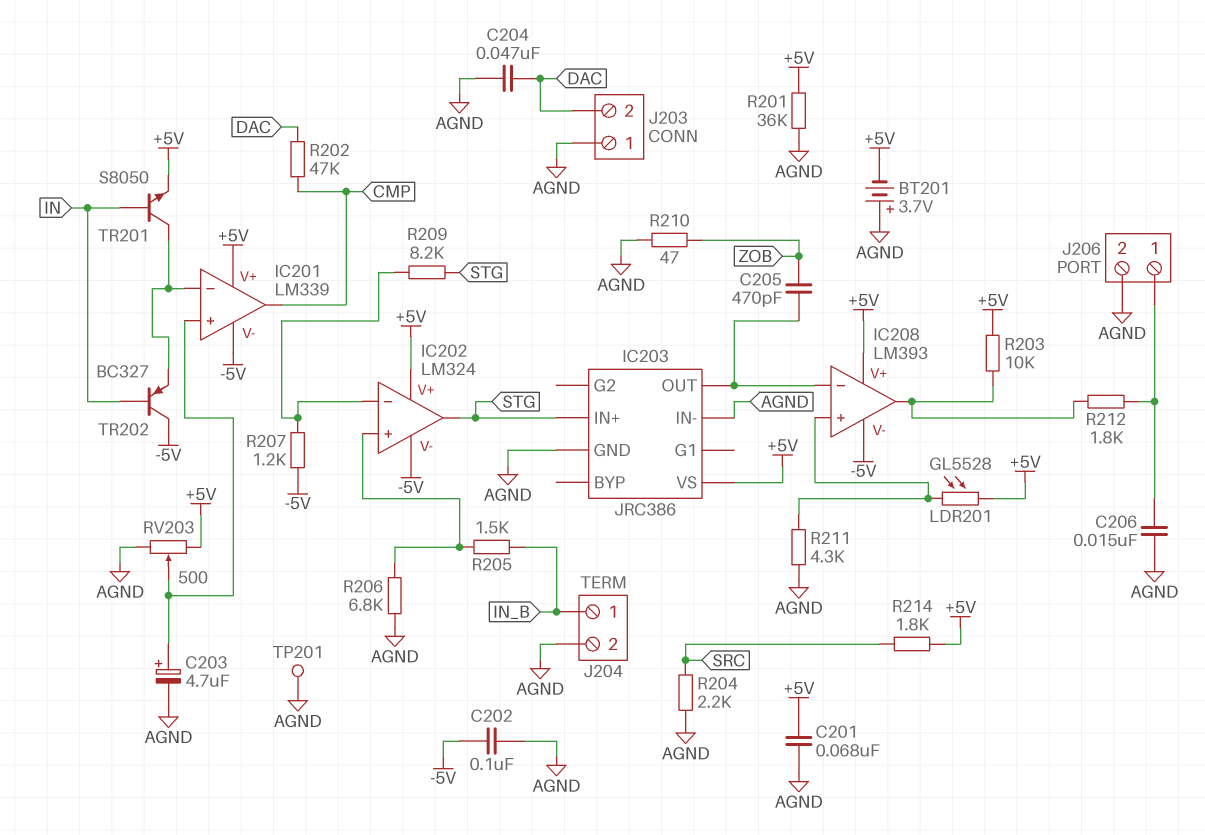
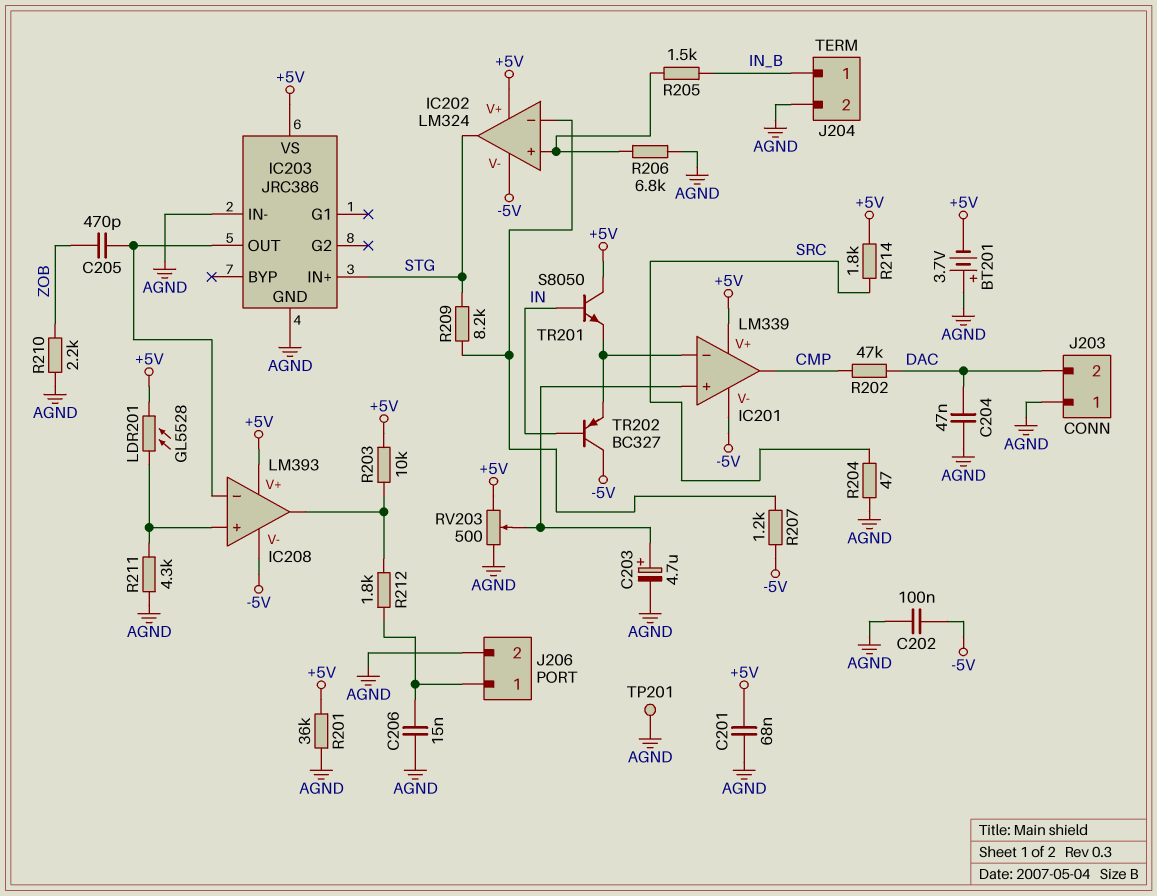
R204: 2.2k (AGND, SRC) -> 47 (AGND, SRC)
R210: 47 (AGND, ZOB) -> 2.2k (AGND, ZOB)
TR201: NPN S8050 (B IN, C IC201/in-, E +5V) -> NPN S8050 (B IN, C +5V, E IC201/in-)

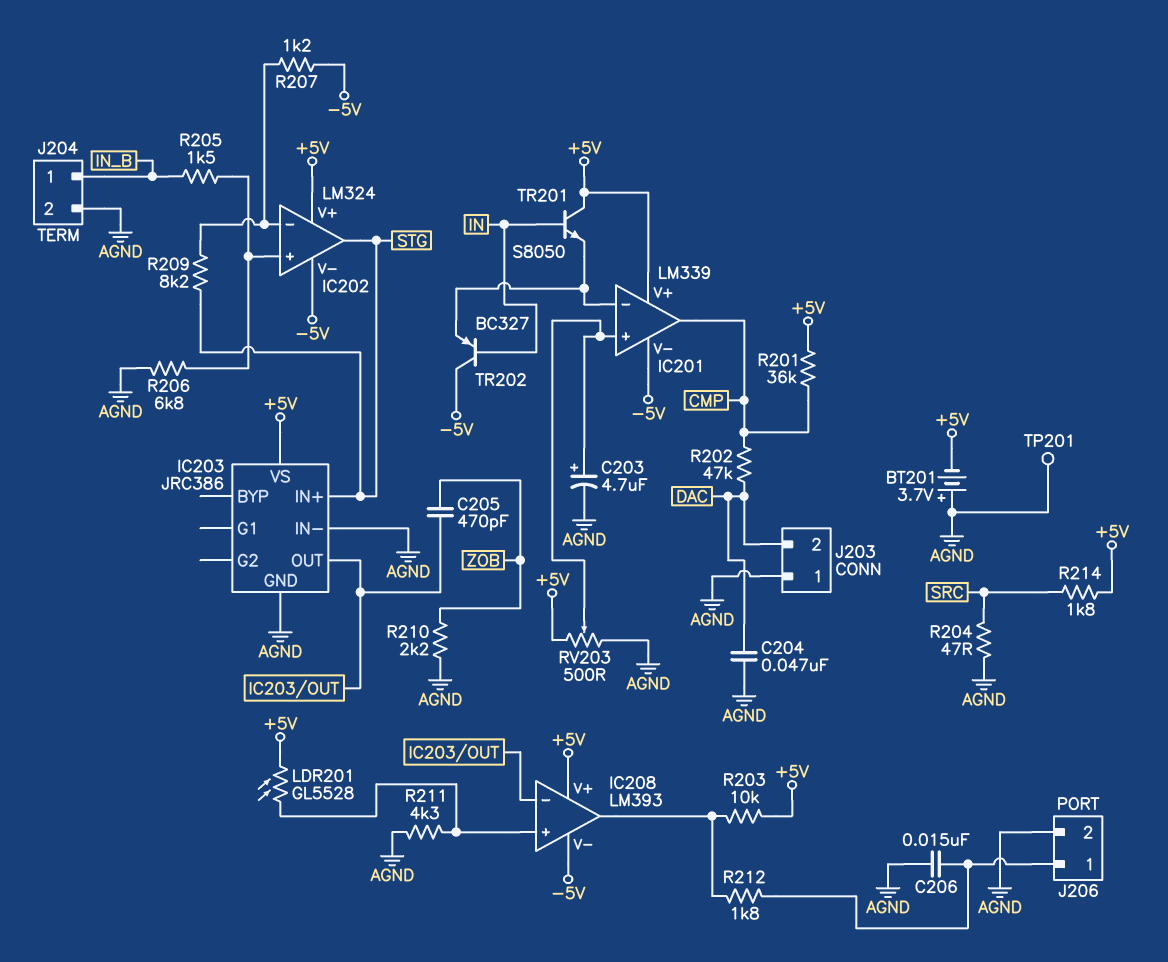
C201: 68nF (+5V, AGND) -> none
C202: 100nF (-5V, AGND) -> none
R201: 36k (+5V, AGND) -> 36k (+5V, CMP)

